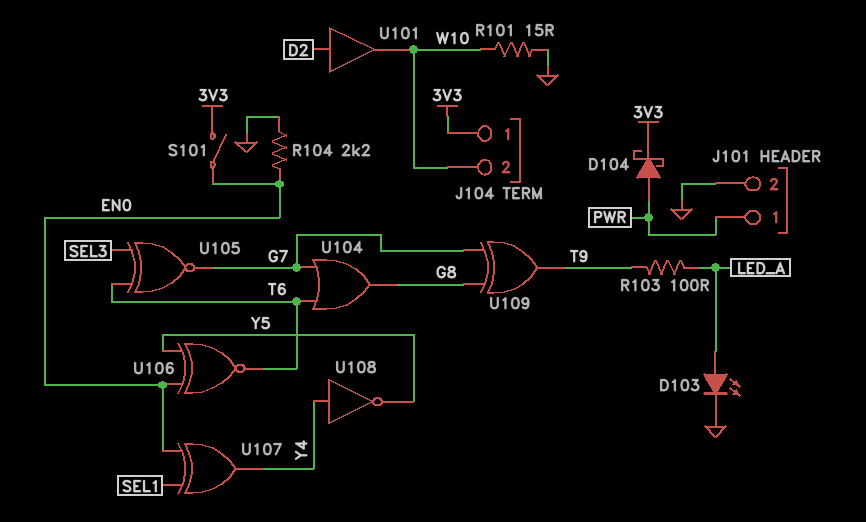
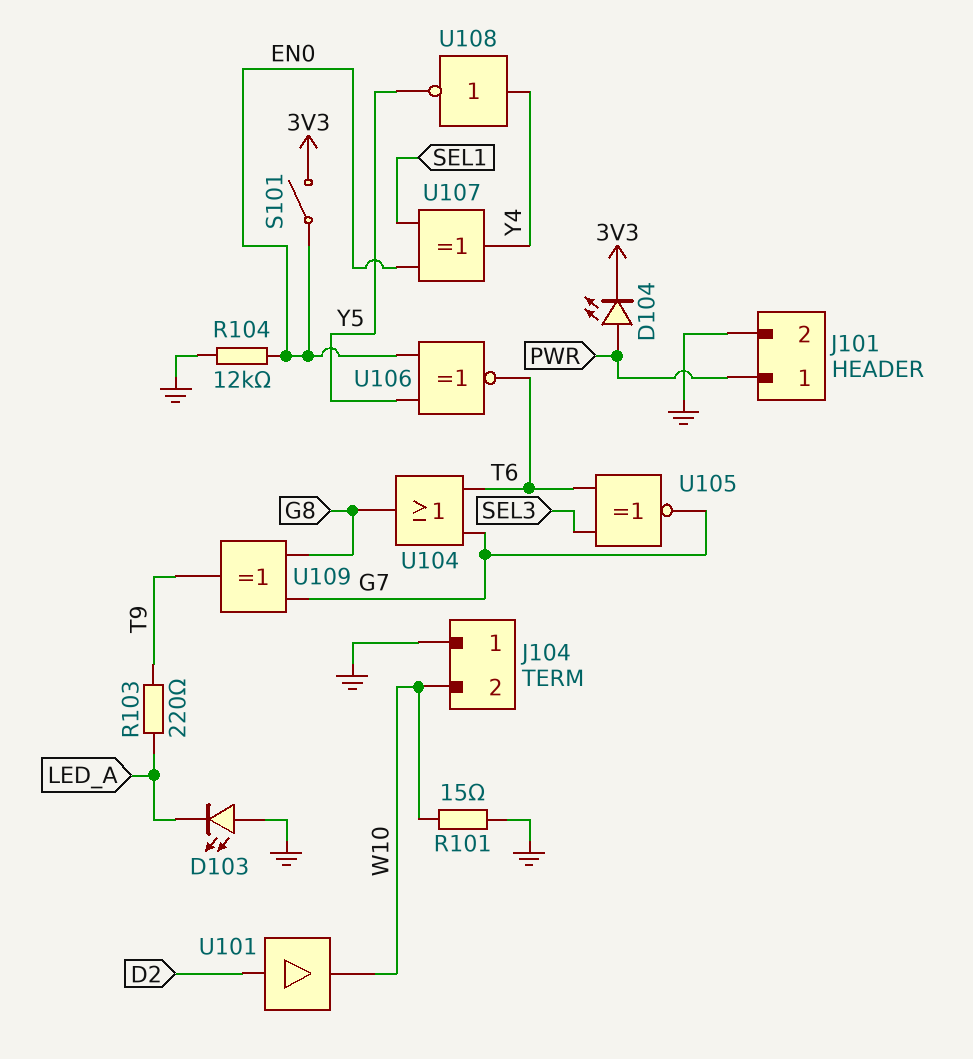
D103: LED (A LED_A, K GND) -> LED (A GND, K LED_A)
D104: schottky (A PWR, K 3V3) -> LED (A PWR, K 3V3)
J104 pin 1: 3V3 -> GND
R103: 100 (LED_A, T9) -> 220 (LED_A, T9)
R104: 2.2k (EN0, GND) -> 12k (EN0, GND)

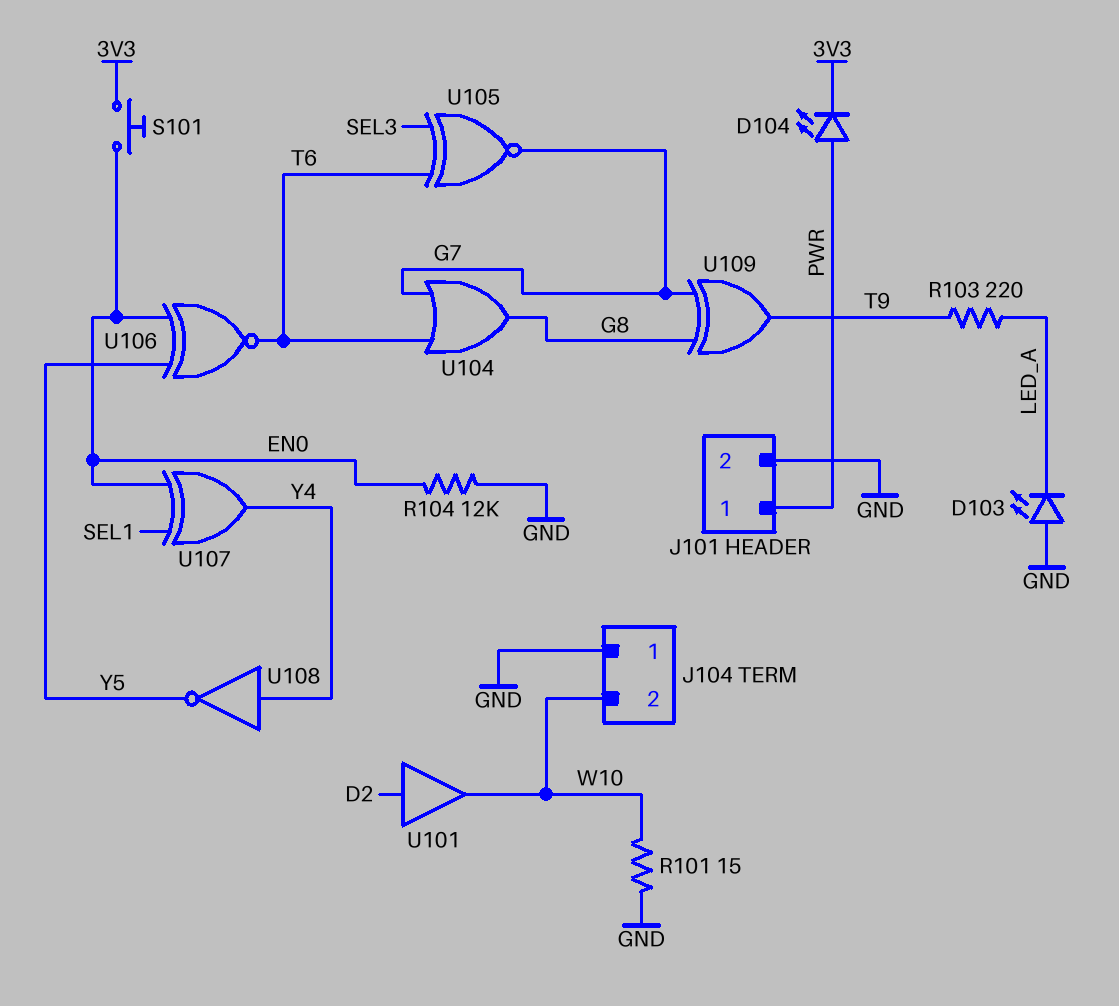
S101: switch (3V3, EN0) -> button (3V3, EN0)

